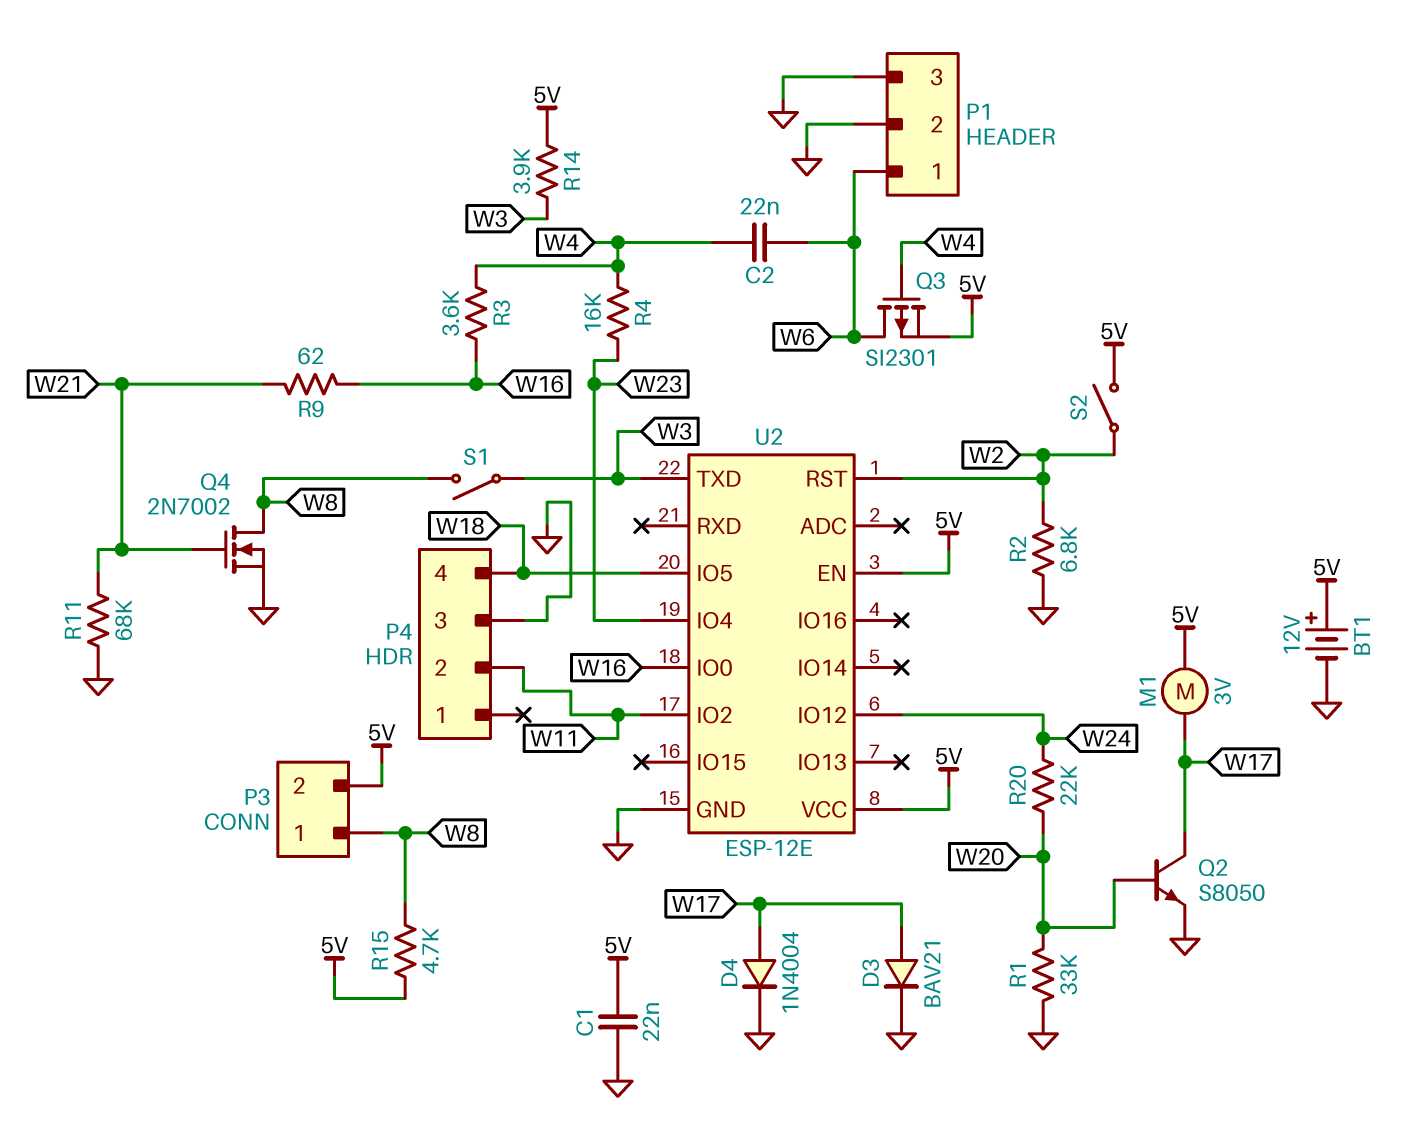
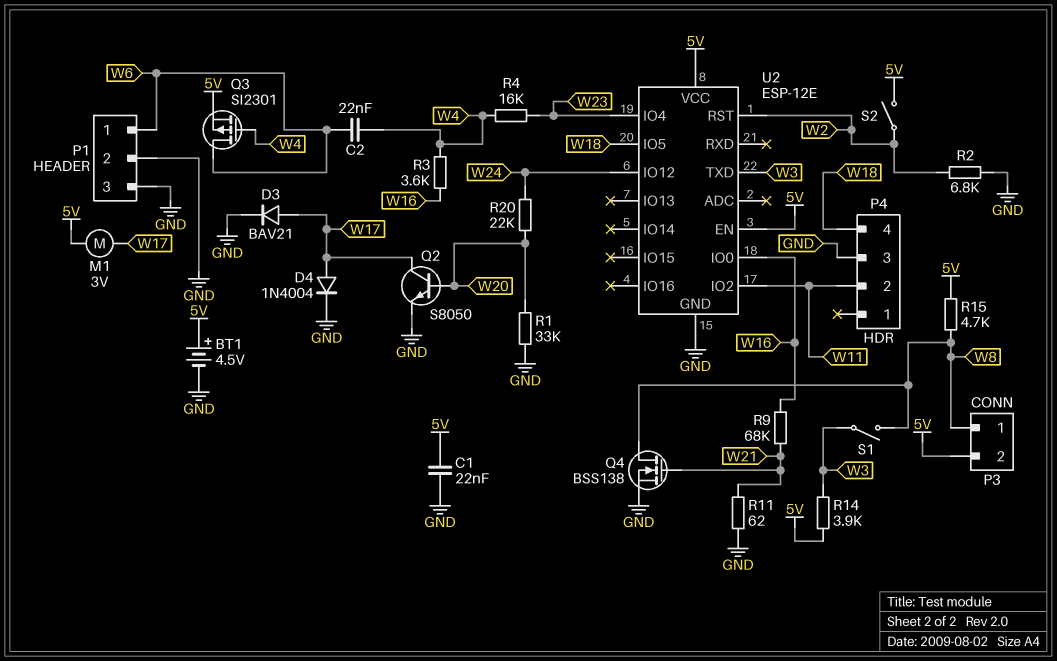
BT1: 12V (plus 5V, minus GND) -> 4.5V (plus 5V, minus GND)
Q4: NMOS 2N7002 (G W21, D W8, S GND) -> NMOS BSS138 (G W21, D W8, S GND)
R9: 62 (W16, W21) -> 68k (W16, W21)
R11: 68k (GND, W21) -> 62 (GND, W21)

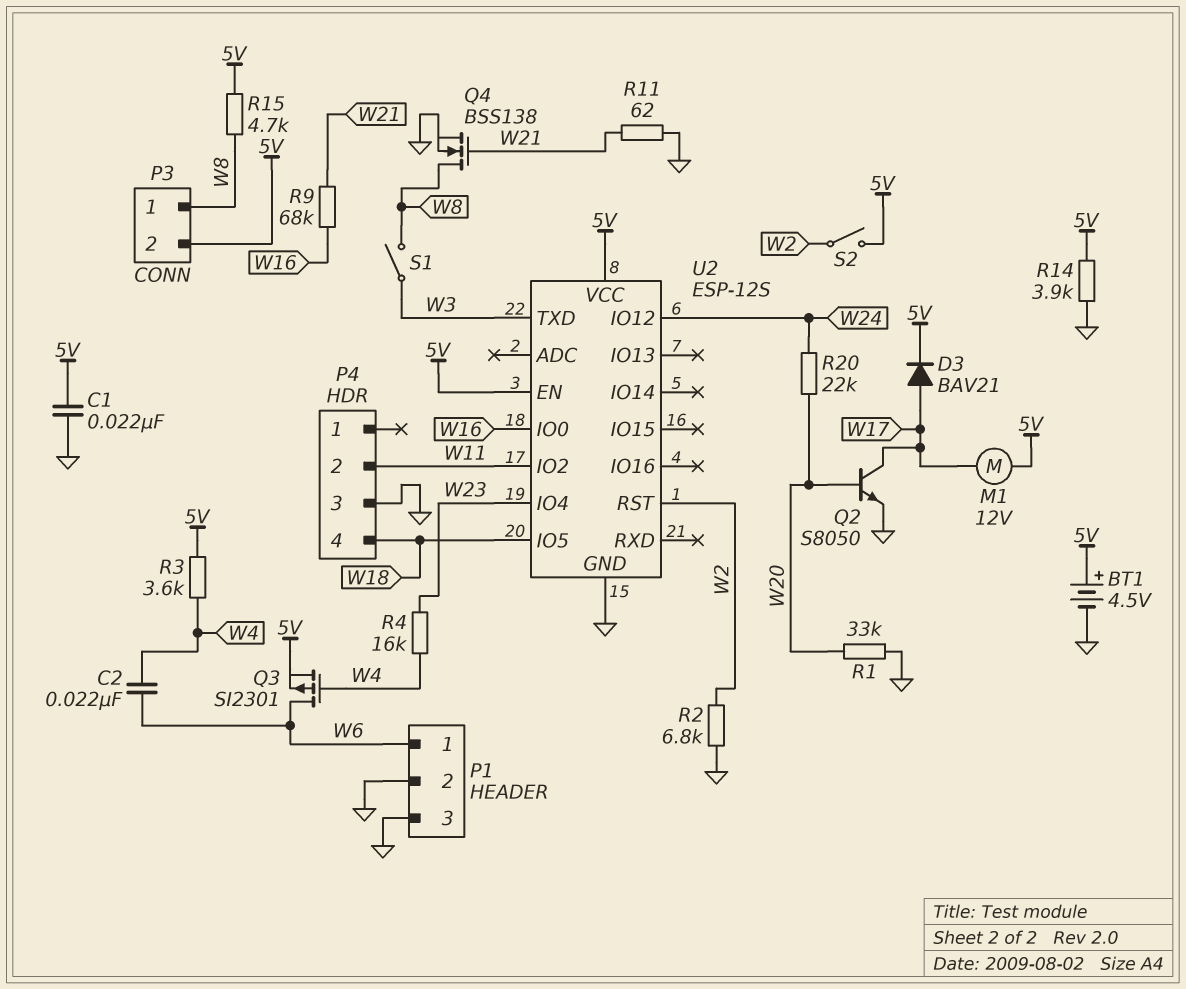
D3: diode BAV21 (A W17, K GND) -> diode BAV21 (A W17, K 5V)
D4: diode 1N4004 (A W17, K GND) -> none
M1: motor 3V (5V, W17) -> motor 12V (5V, W17)
R3: 3.6k (W4, W16) -> 3.6k (5V, W4)
R14: 3.9k (5V, W3) -> 3.9k (5V, GND)
U2: ESP-12E -> ESP-12S

